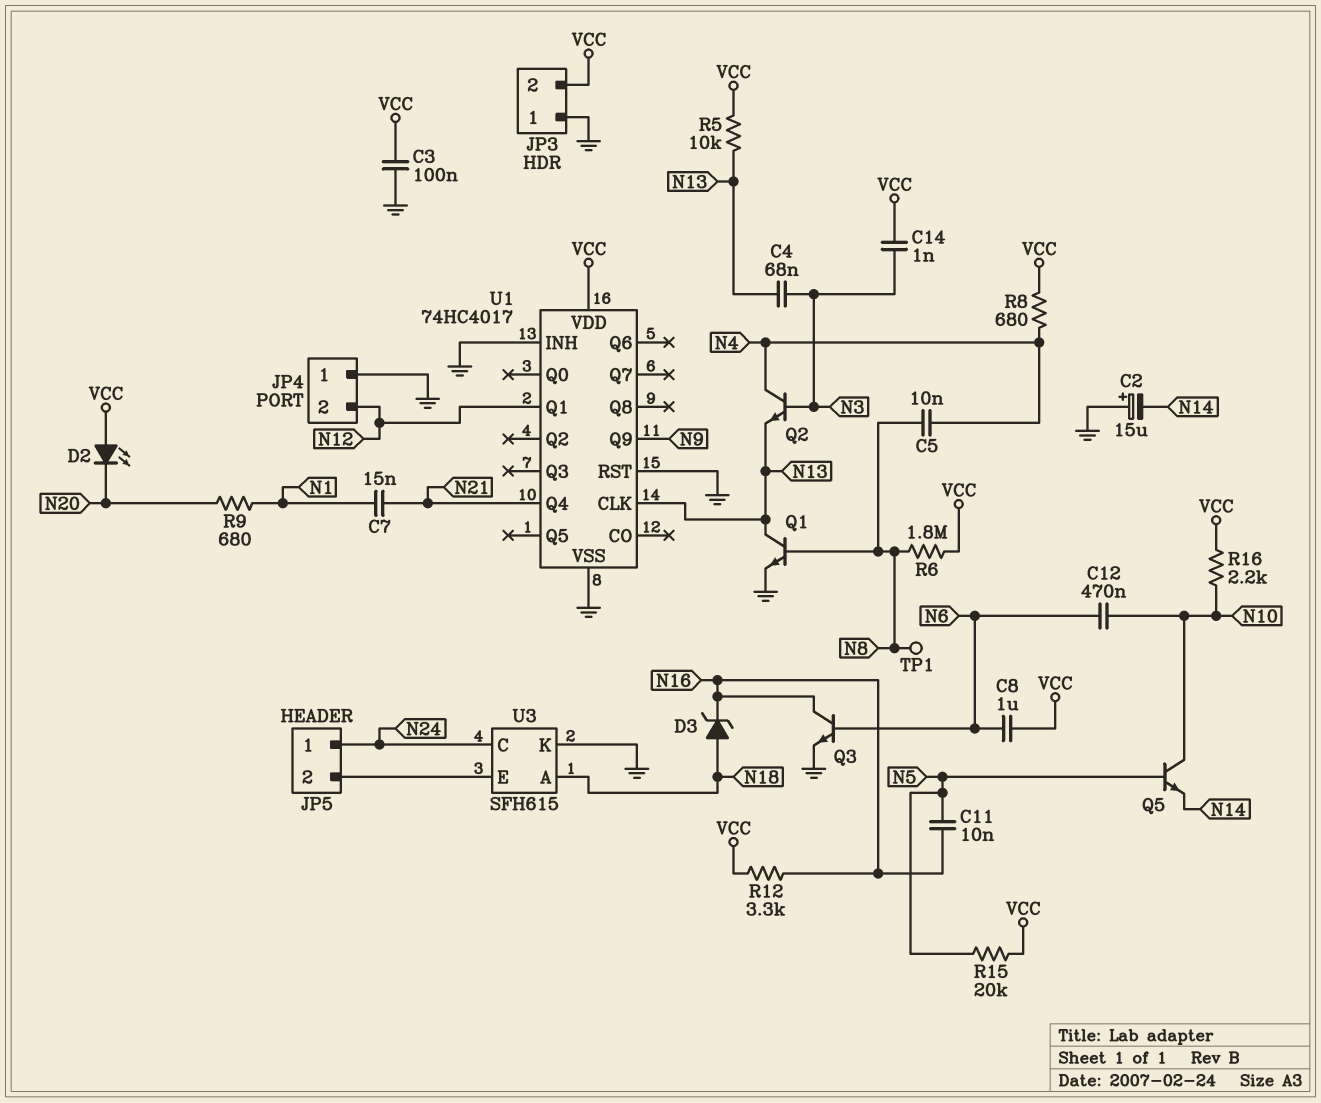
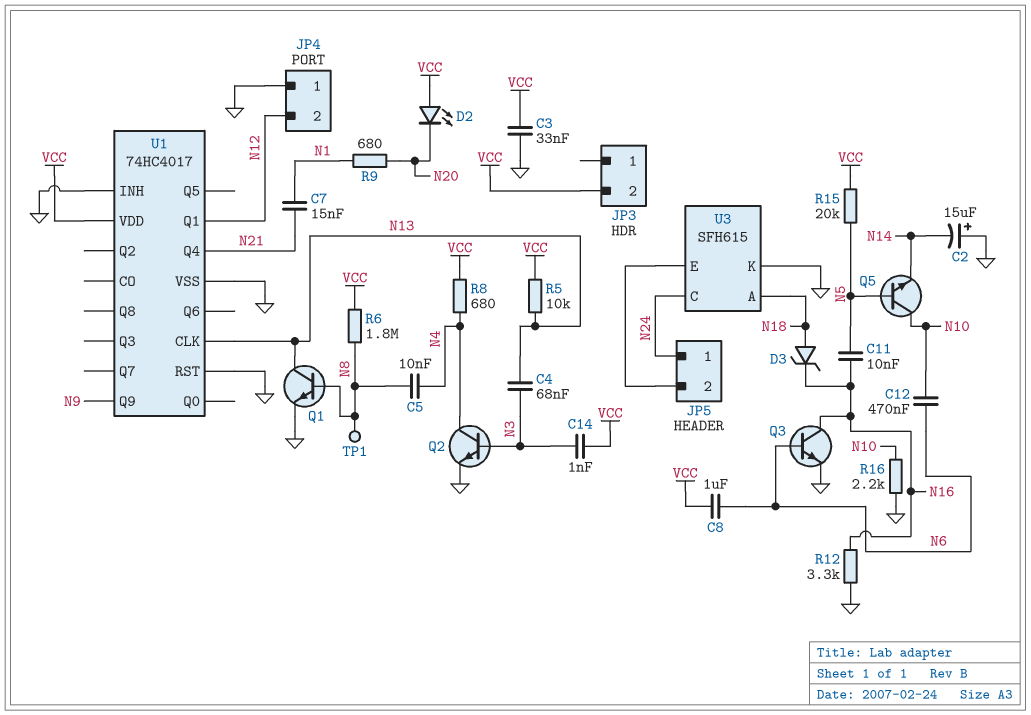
C3: 100nF (GND, VCC) -> 33nF (GND, VCC)
JP3 pin 1: GND -> none
Q2: NPN (B N3, C N4, E N13) -> NPN (B N3, C N4, E GND)
R12: 3.3k (N16, VCC) -> 3.3k (GND, N16)
R16: 2.2k (N10, VCC) -> 2.2k (GND, N10)

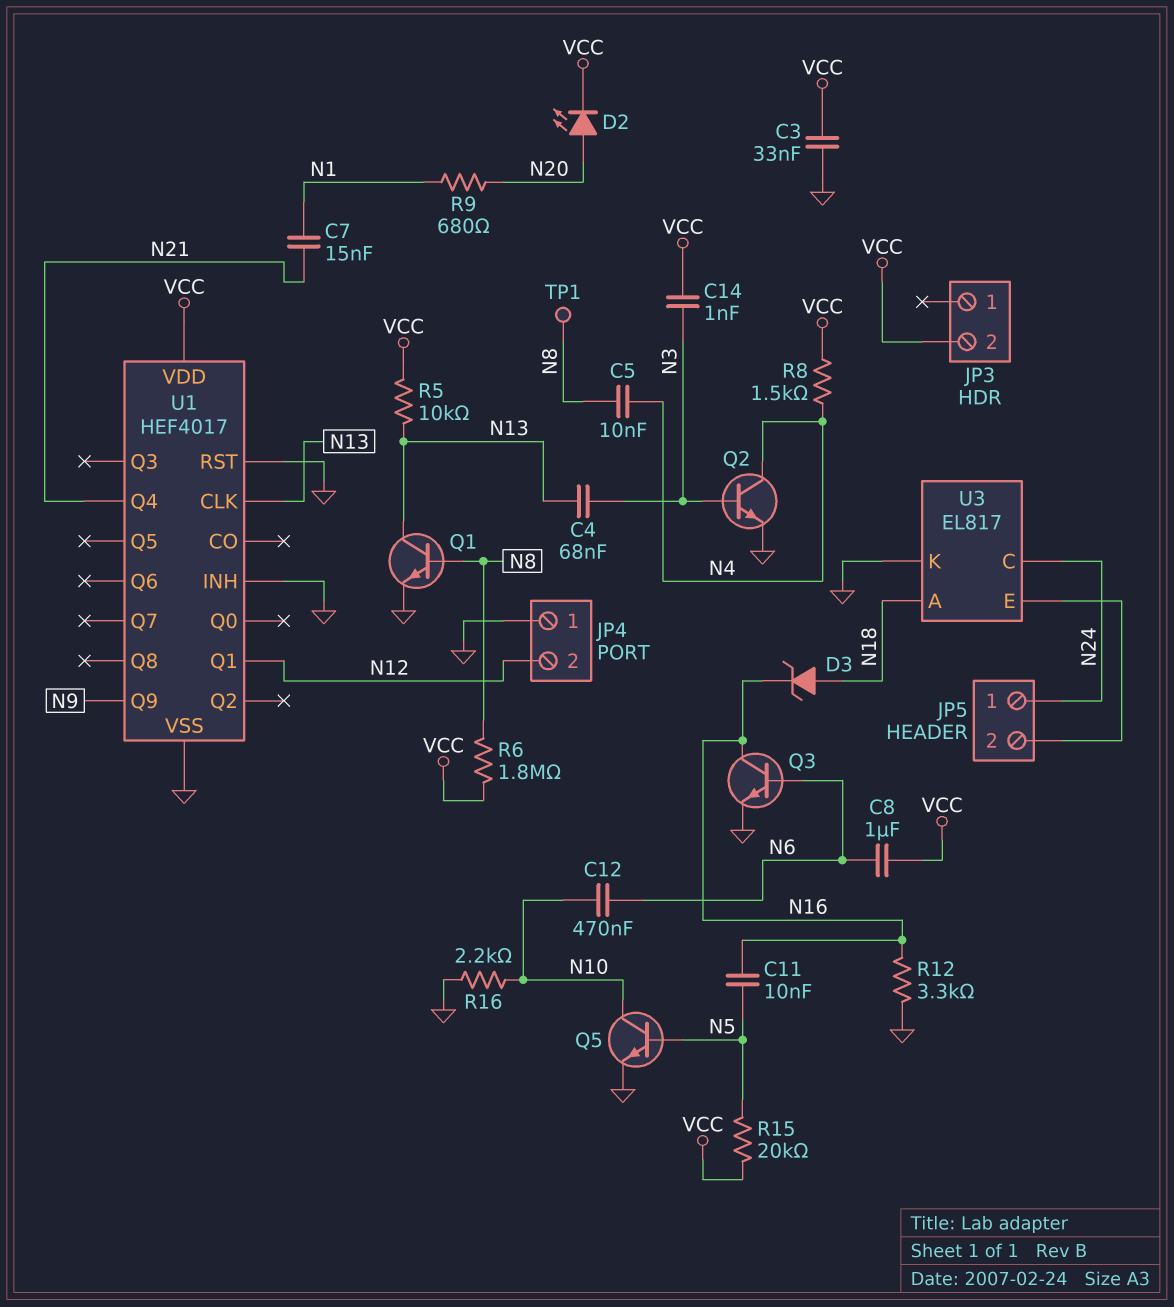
C2: 15uF (plus GND, minus N14) -> none
D2: LED (A VCC, K N20) -> LED (A N20, K VCC)
Q5: NPN (B N5, C N10, E N14) -> NPN (B N5, C N10, E GND)
R8: 680 (N4, VCC) -> 1.5k (N4, VCC)
U1: 74HC4017 -> HEF4017
U3: SFH615 -> EL817

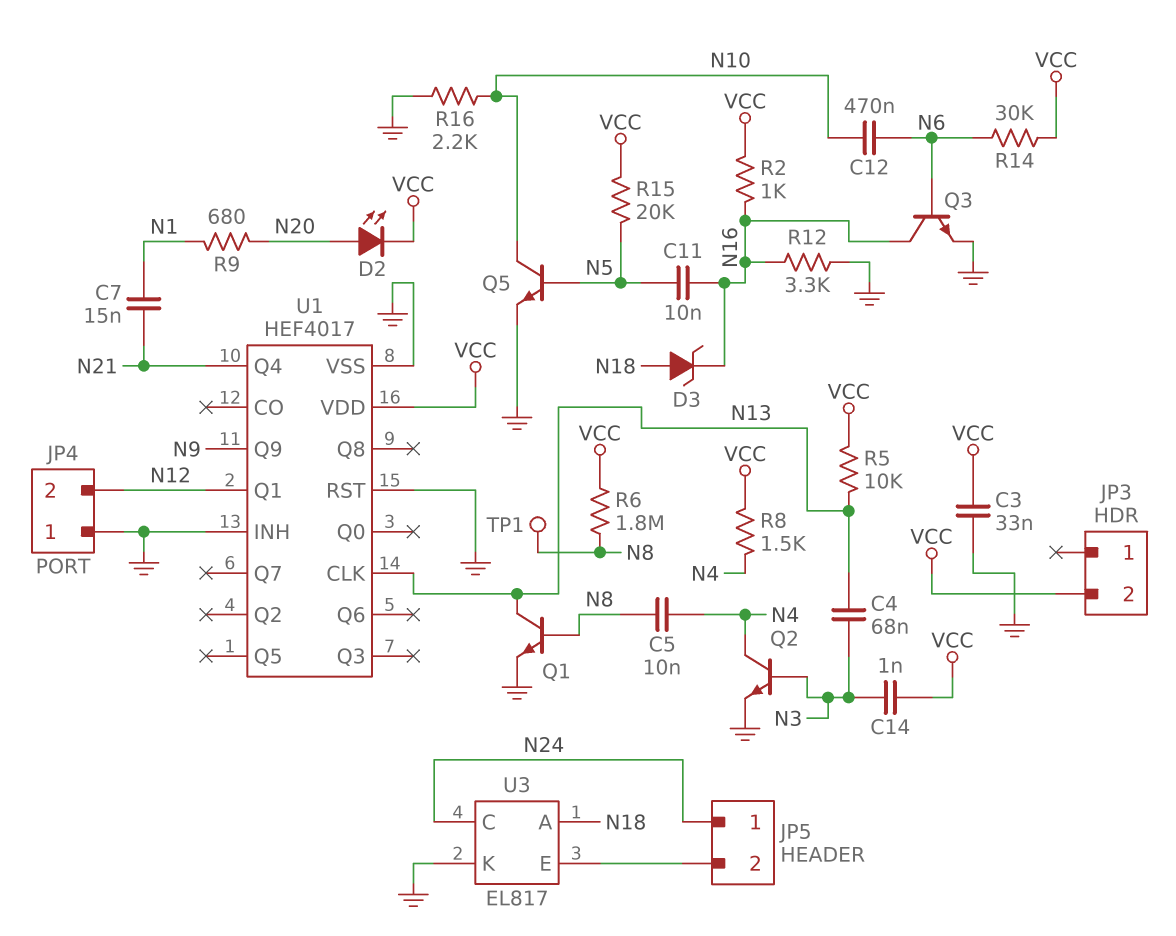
C8: 1uF (N6, VCC) -> none
R2: none -> 1k (N16, VCC)
R14: none -> 30k (N6, VCC)

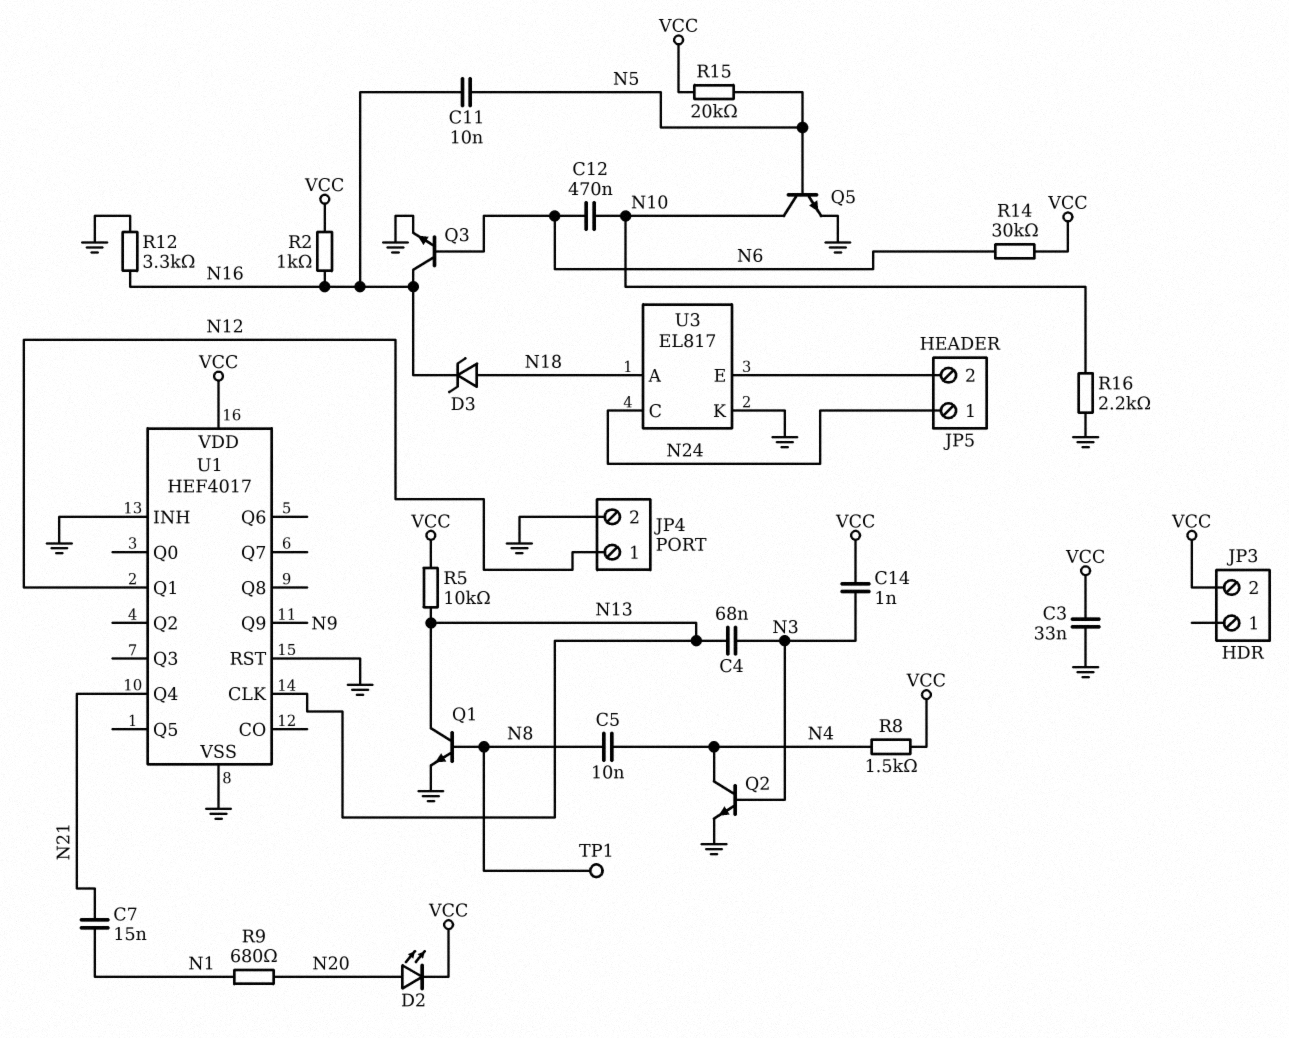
JP4 pin 1: GND -> N12
JP4 pin 2: N12 -> GND
R6: 1.8M (N8, VCC) -> none

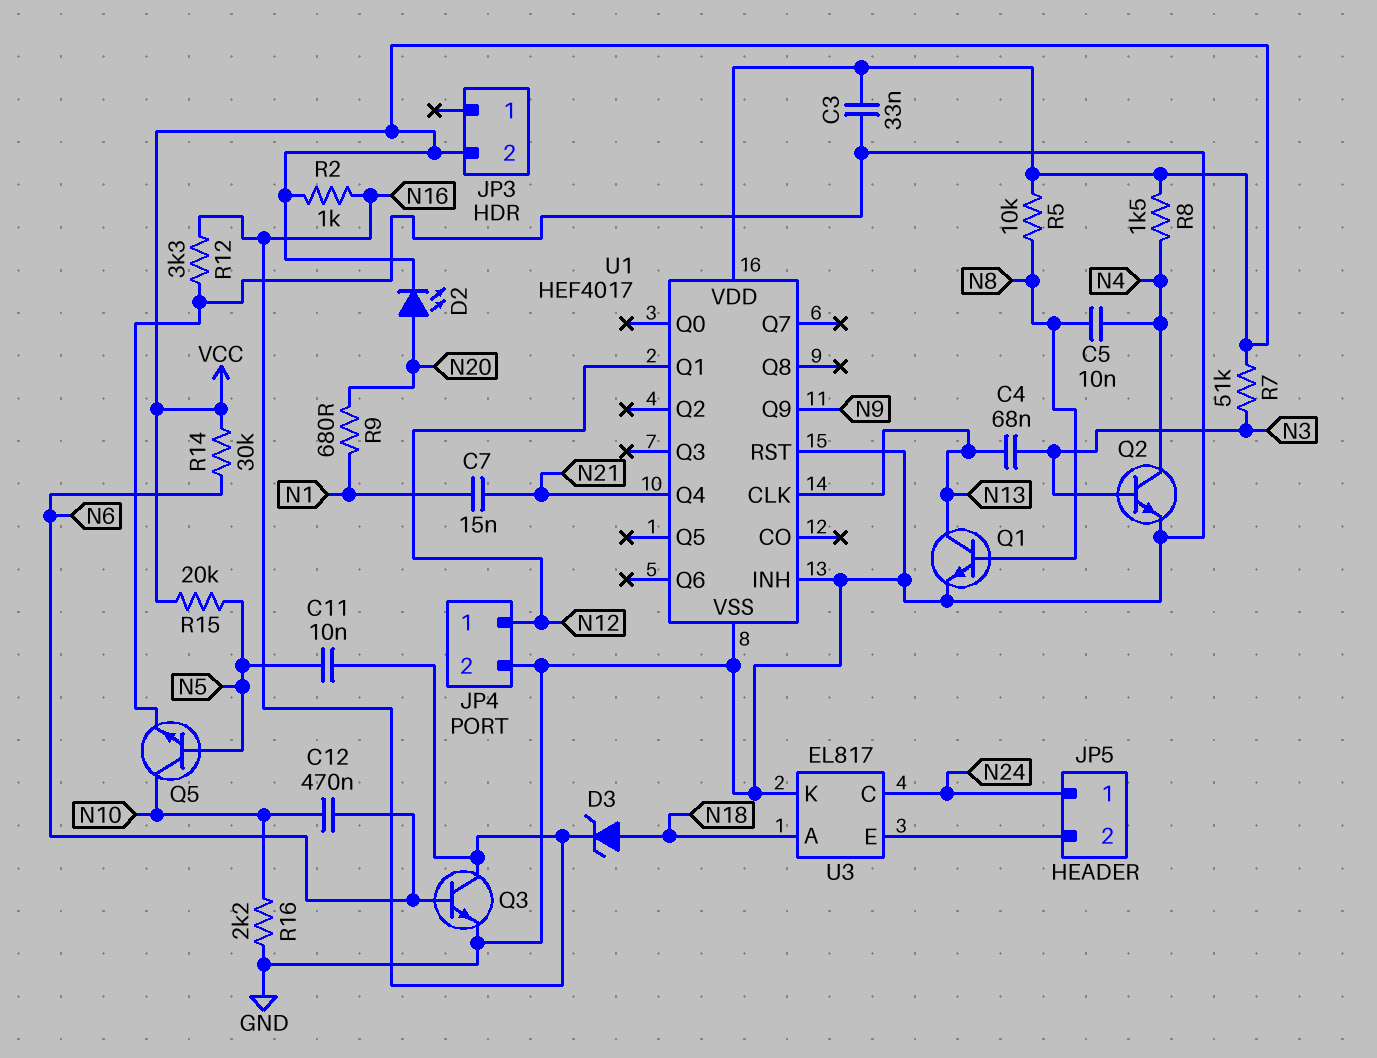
C14: 1nF (N3, VCC) -> none
R5: 10k (N13, VCC) -> 10k (N8, VCC)
R7: none -> 51k (N3, VCC)
TP1: test point (N8) -> none

